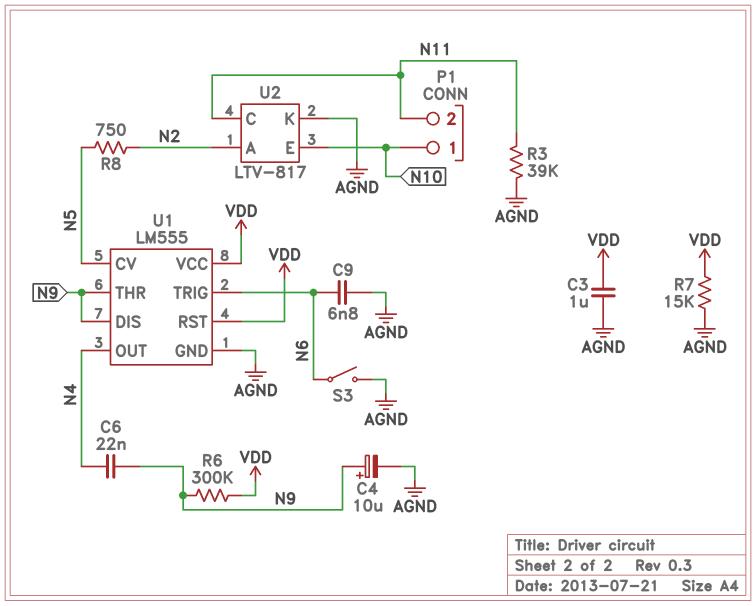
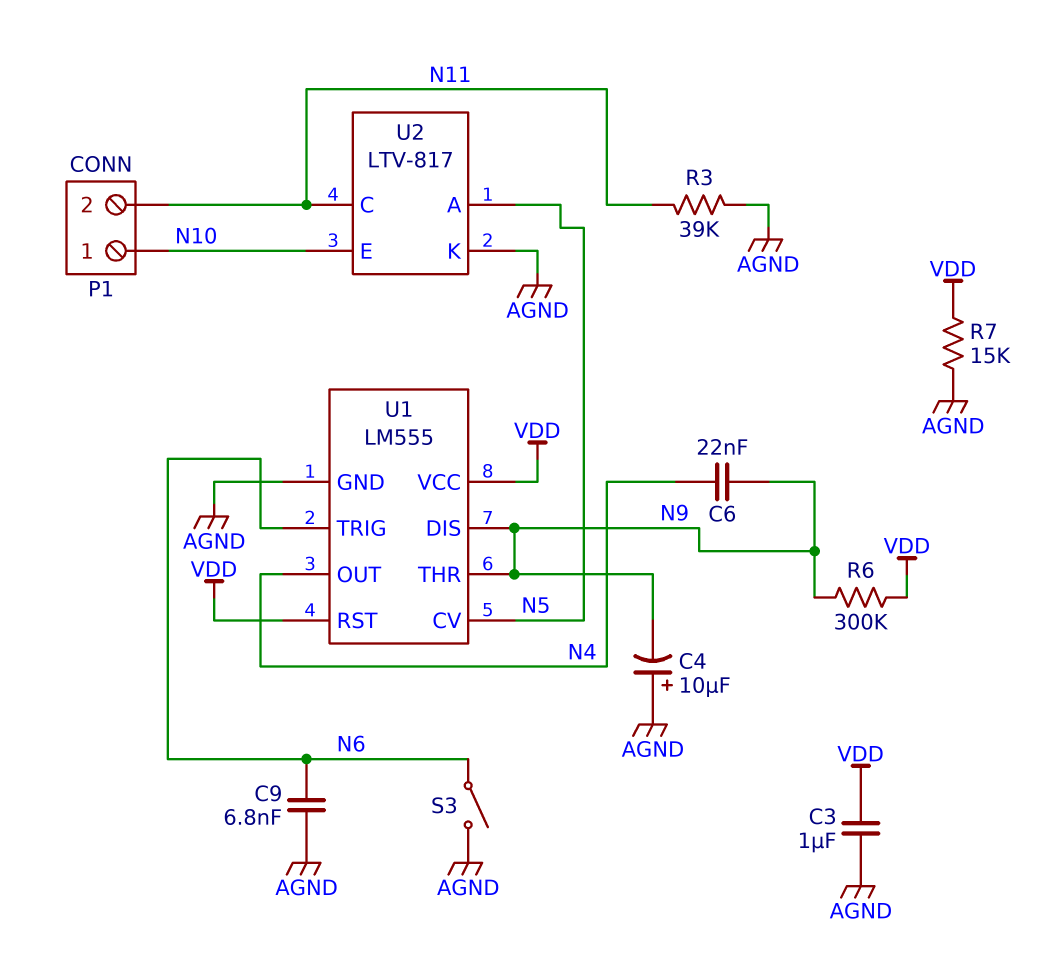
C4: 10uF (plus N9, minus AGND) -> 10uF (plus AGND, minus N9)
R8: 750 (N2, N5) -> none
U2 pin A: N2 -> N5

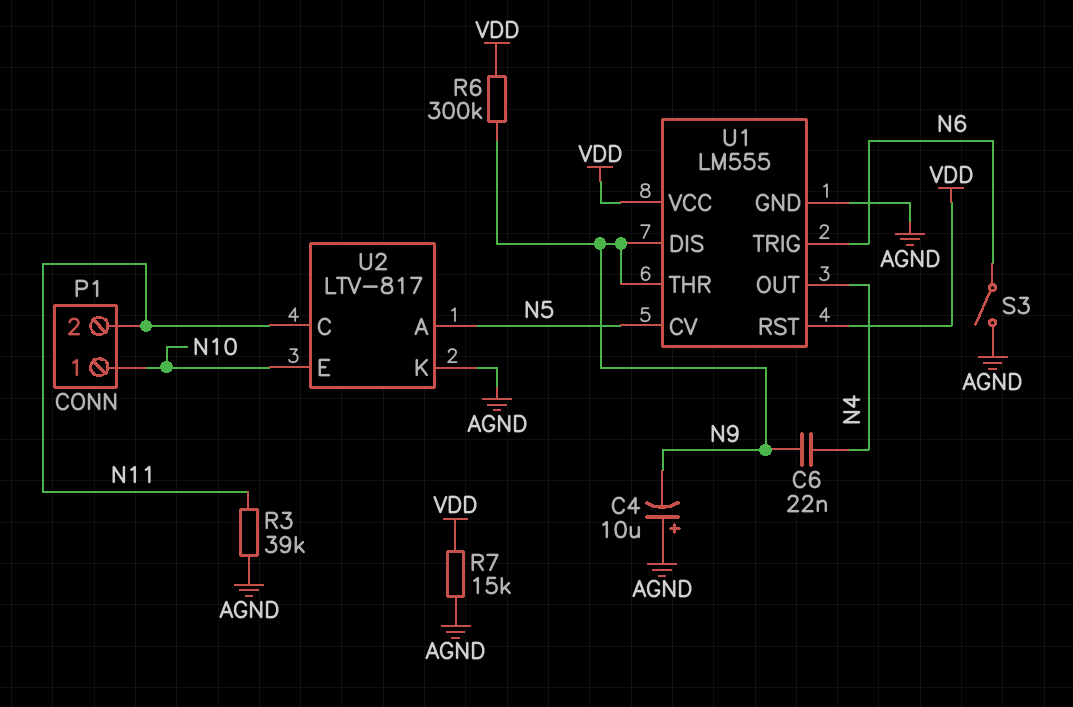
C3: 1uF (AGND, VDD) -> none
C9: 6.8nF (AGND, N6) -> none

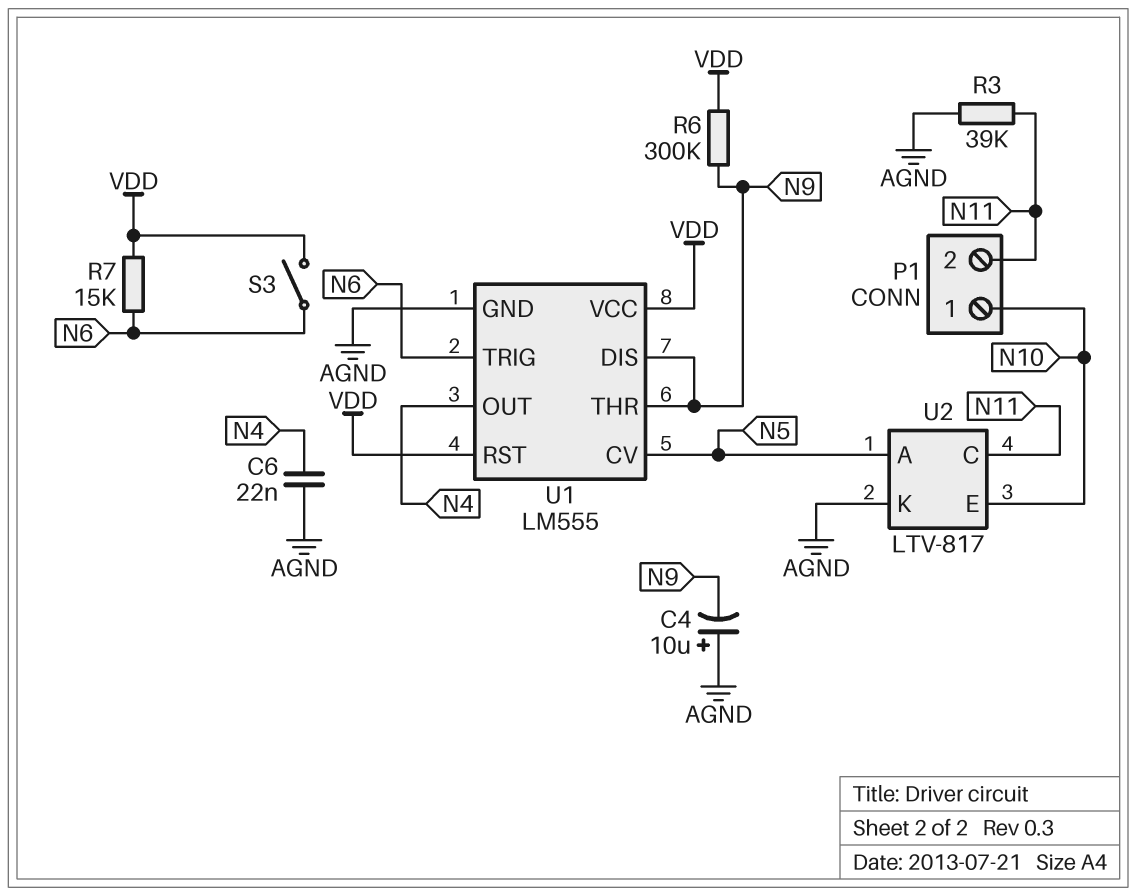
C6: 22nF (N4, N9) -> 22nF (AGND, N4)
R7: 15k (AGND, VDD) -> 15k (N6, VDD)
S3: switch (AGND, N6) -> switch (N6, VDD)

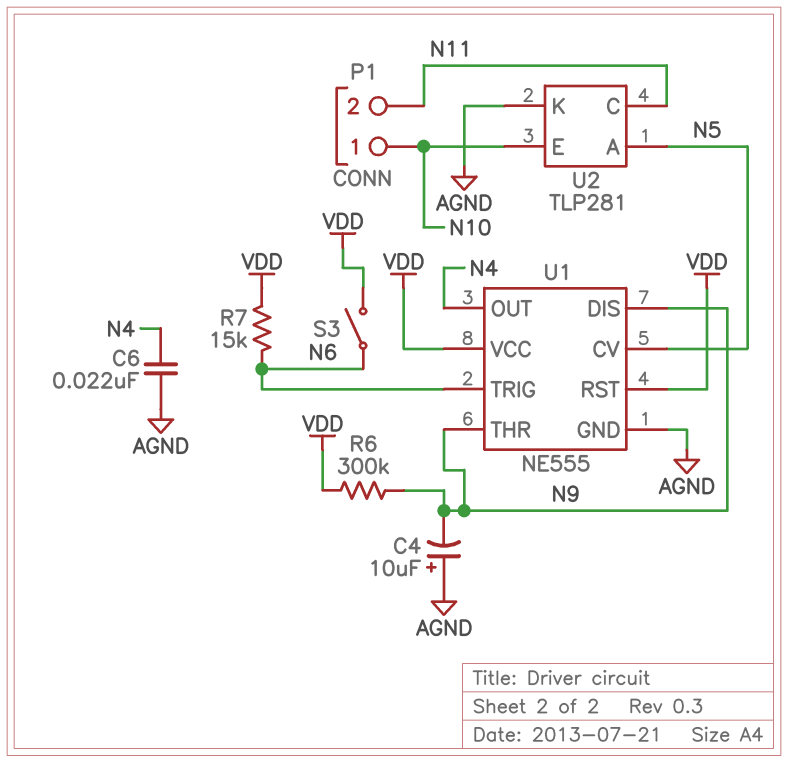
R3: 39k (AGND, N11) -> none
U1: LM555 -> NE555
U2: LTV-817 -> TLP281

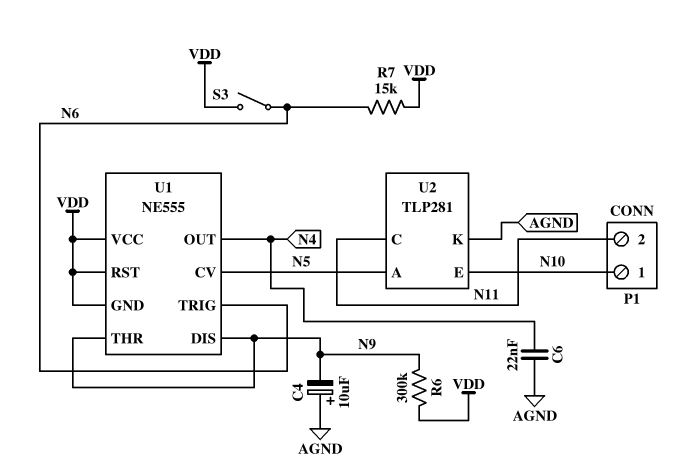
U1 pin GND: AGND -> VDD

